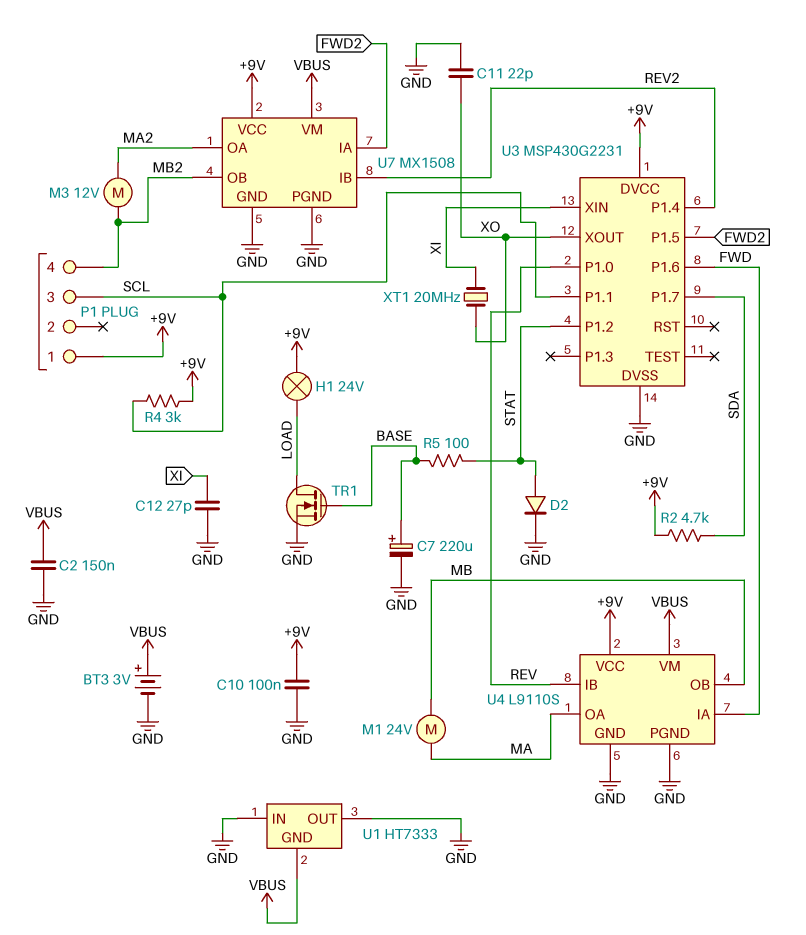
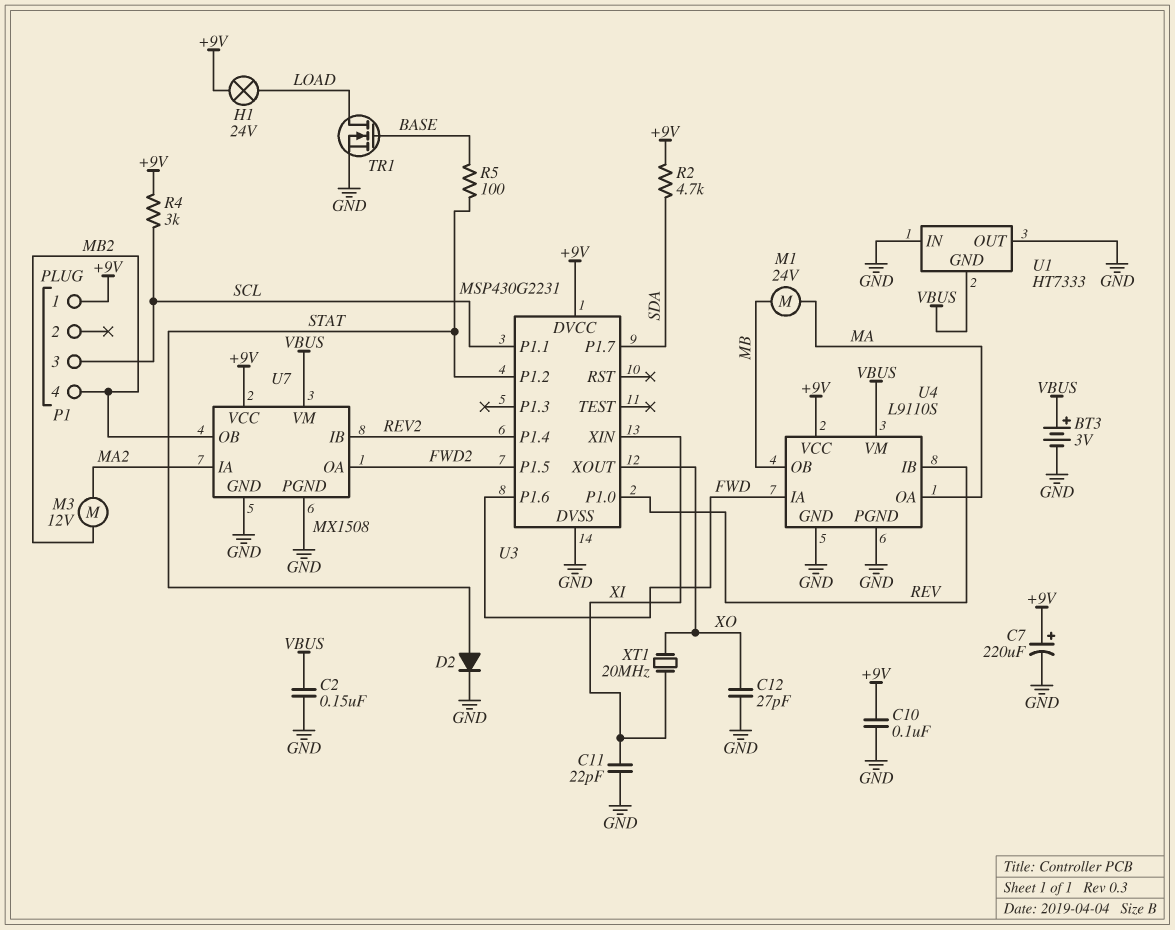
C7: 220uF (plus BASE, minus GND) -> 220uF (plus +9V, minus GND)
C11: 22pF (GND, XO) -> 22pF (GND, XI)
C12: 27pF (GND, XI) -> 27pF (GND, XO)
U7 pin IA: FWD2 -> MA2
U7 pin OA: MA2 -> FWD2

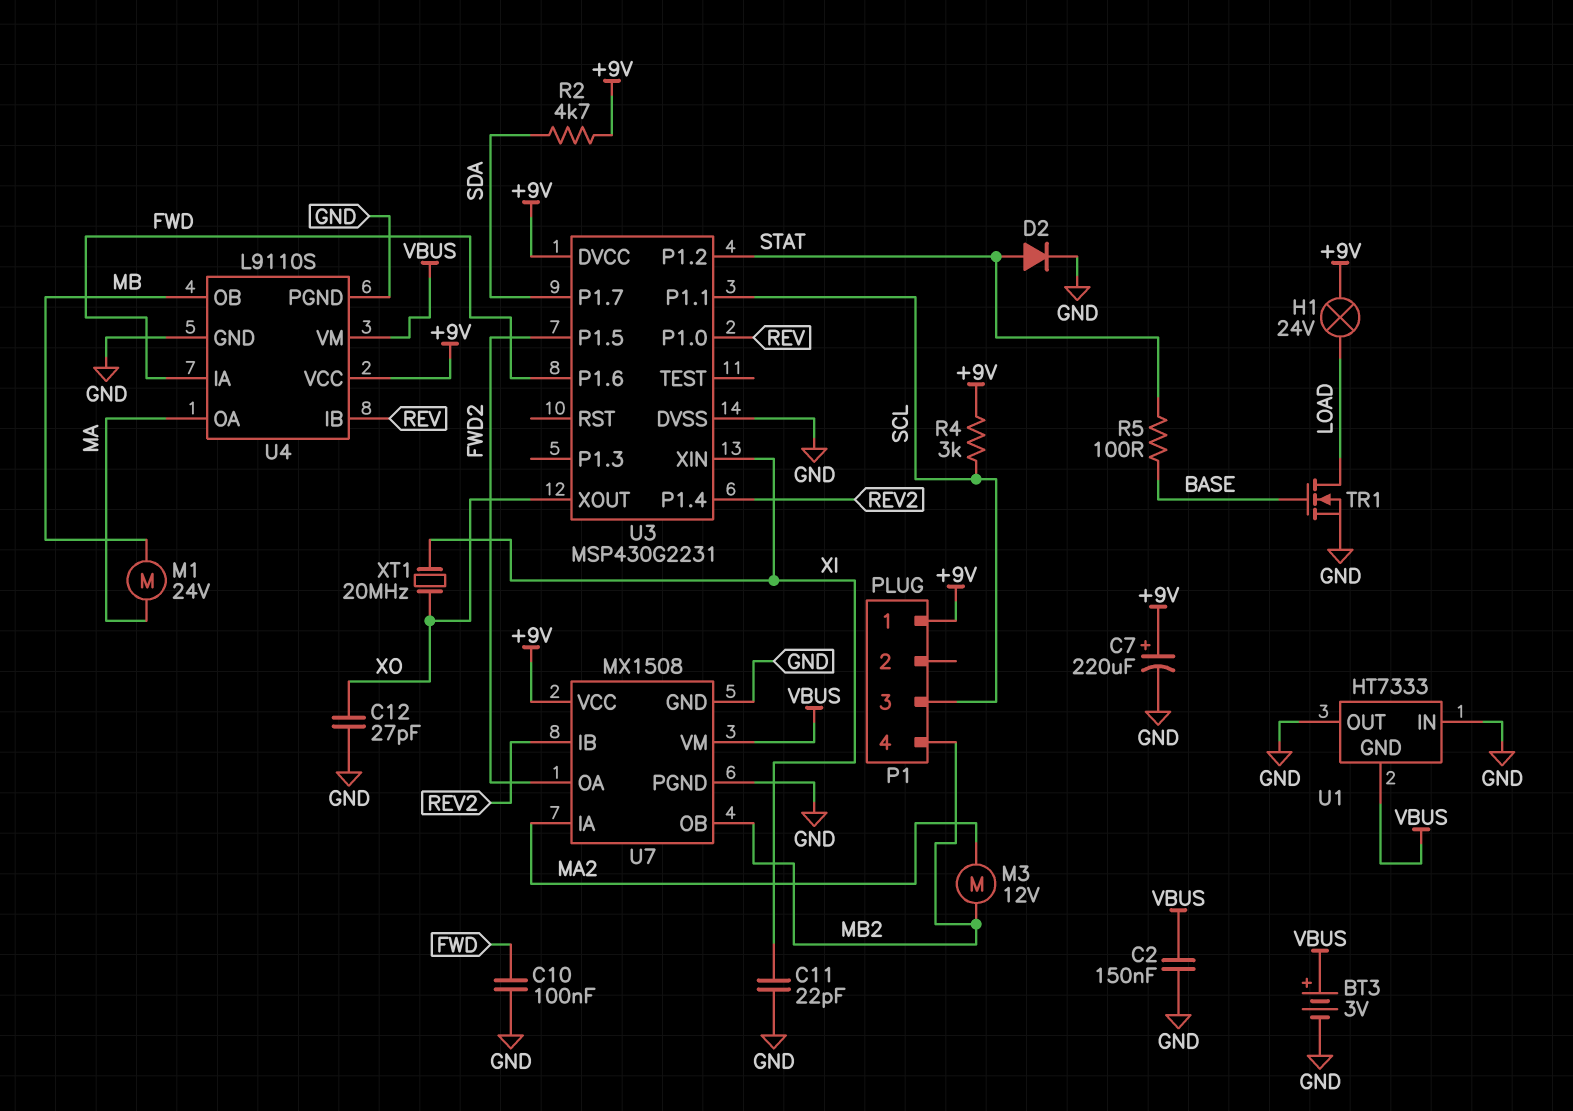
C10: 100nF (+9V, GND) -> 100nF (FWD, GND)

